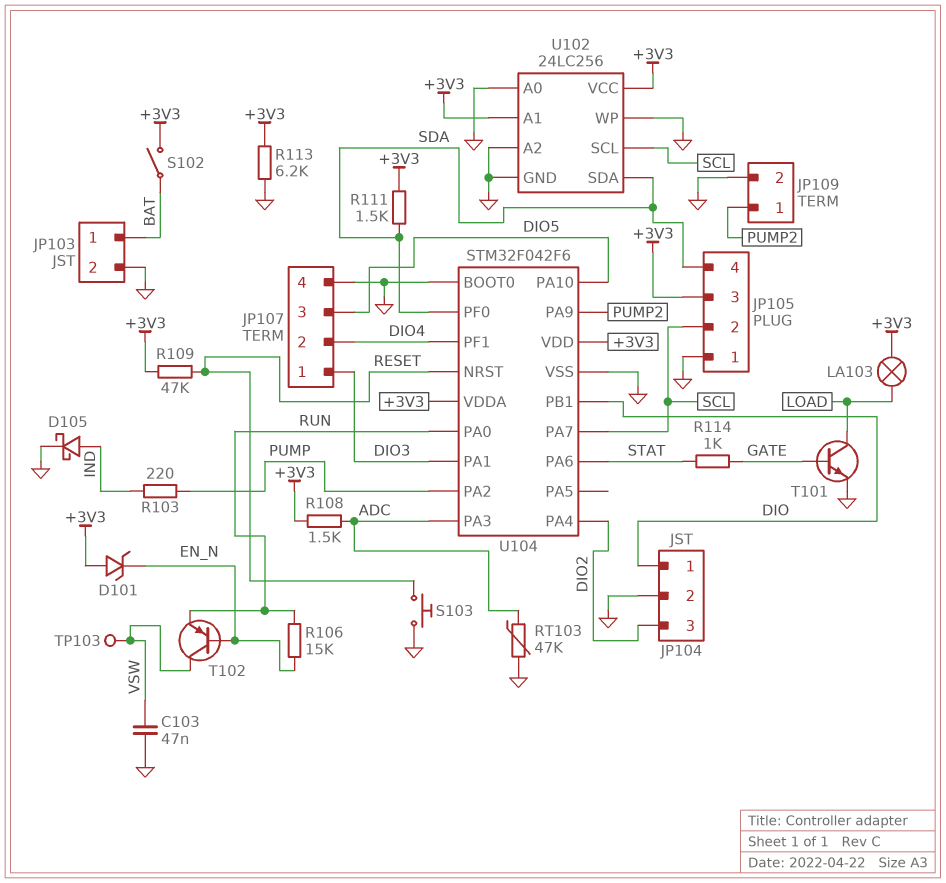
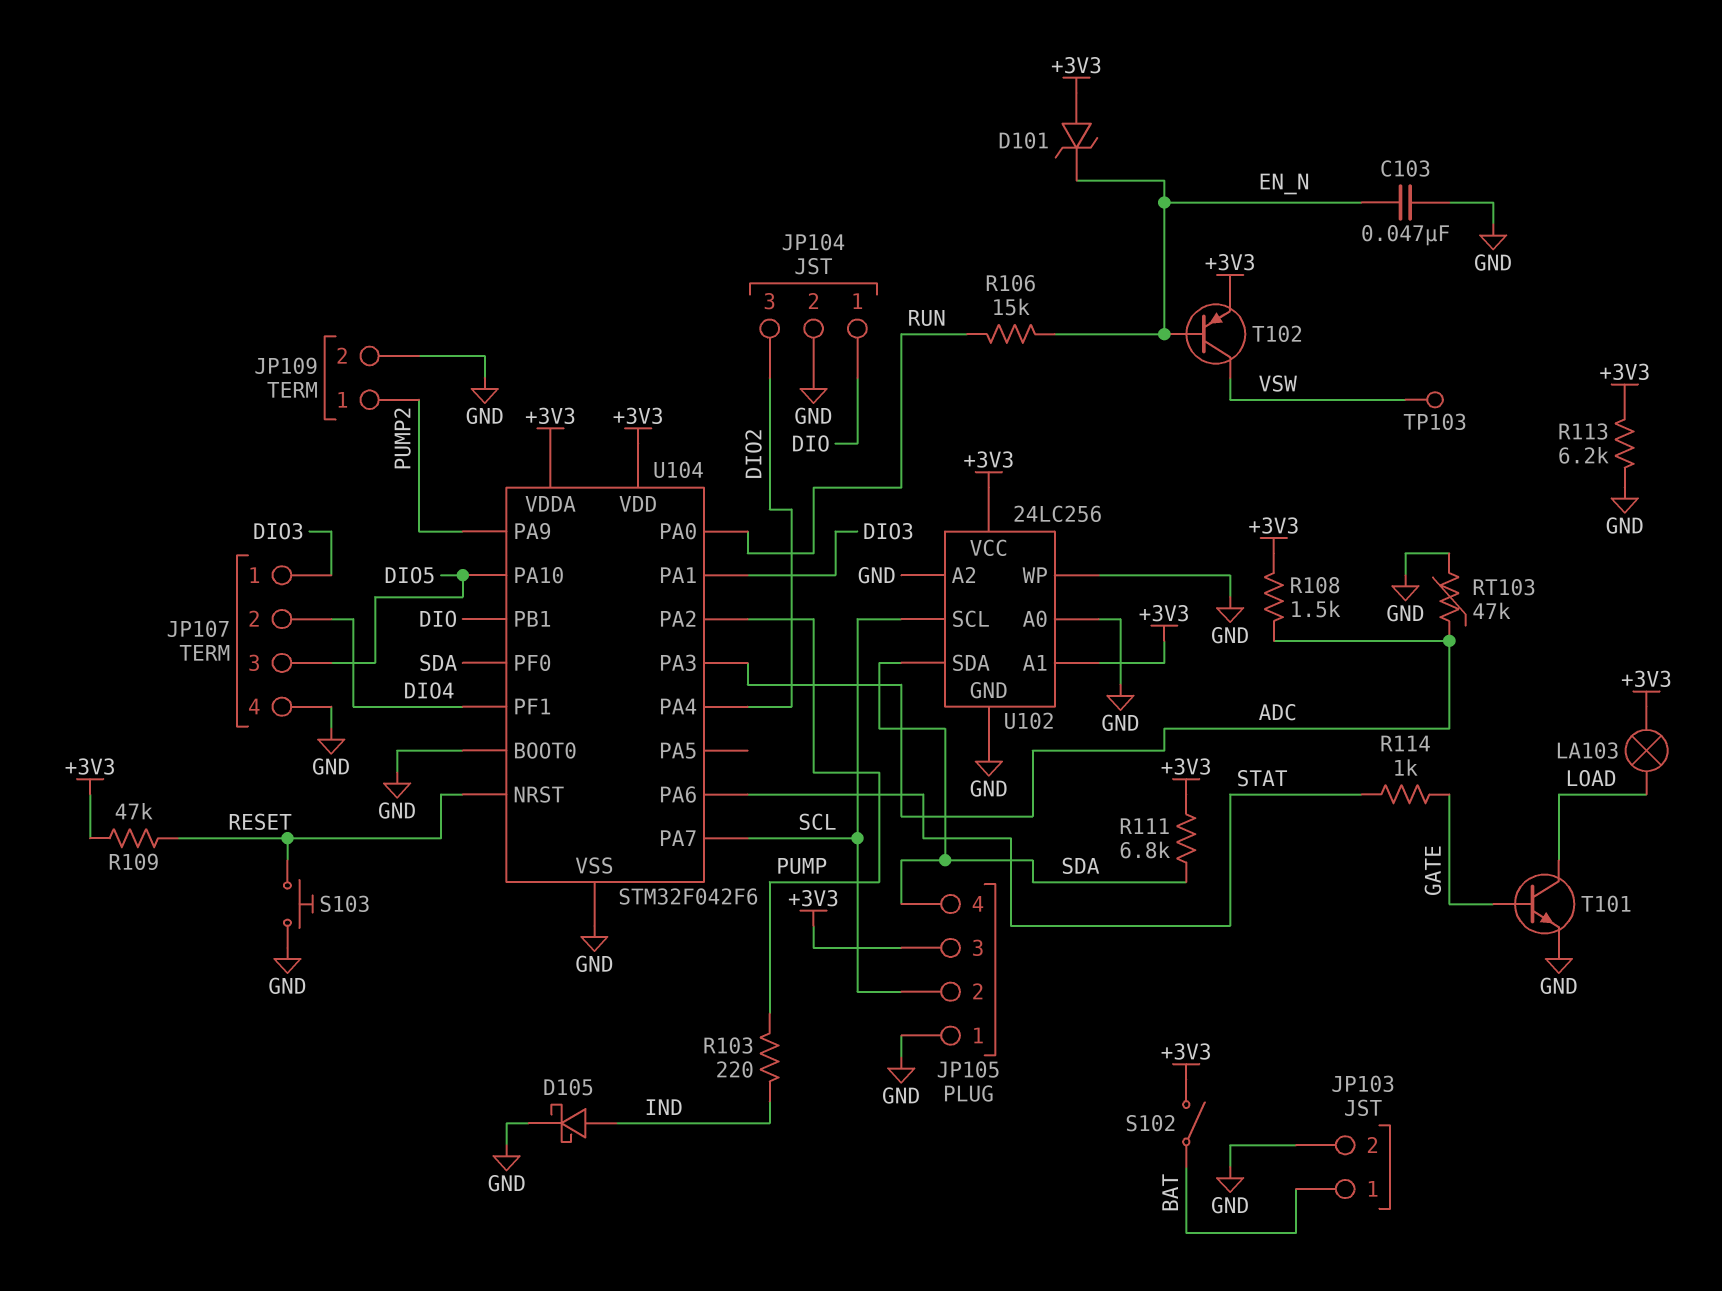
C103: 47nF (GND, VSW) -> 47nF (EN_N, GND)
R111: 1.5k (+3V3, SDA) -> 6.8k (+3V3, SDA)
T102: PNP (B EN_N, C VSW, E RUN) -> PNP (B EN_N, C VSW, E +3V3)

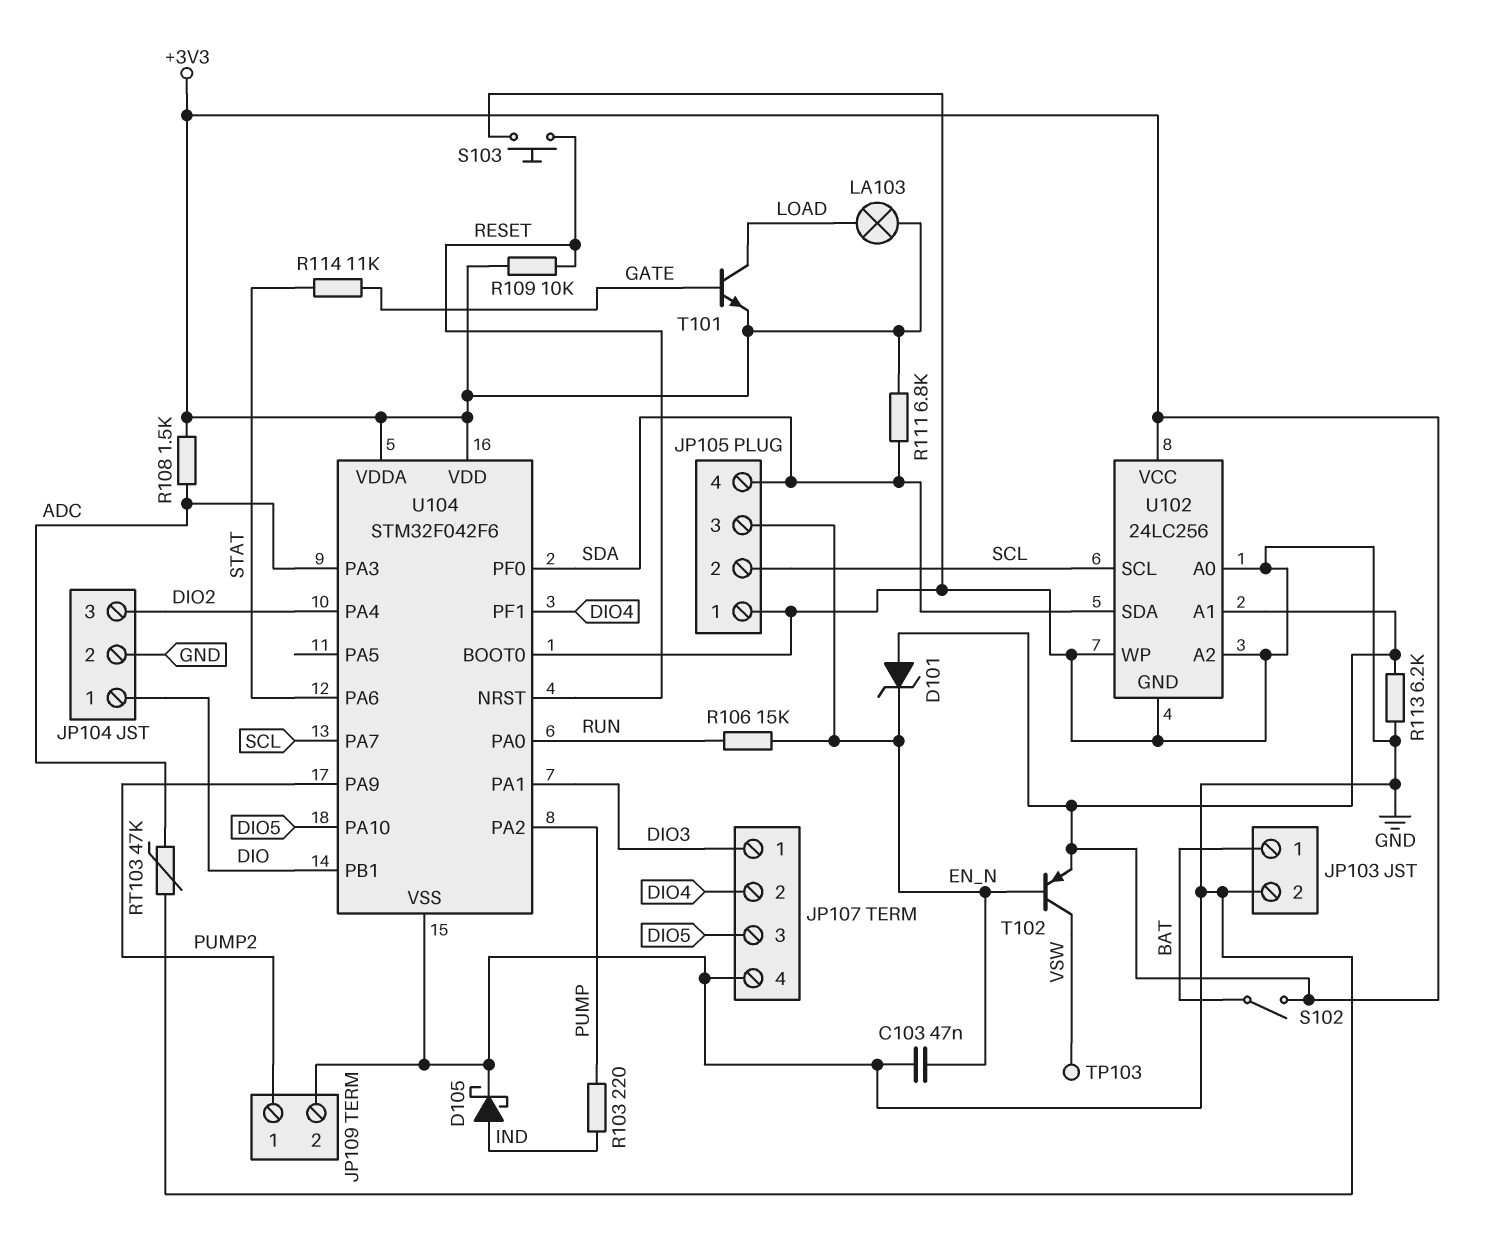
JP105 pin 3: +3V3 -> EN_N
R109: 47k (+3V3, RESET) -> 10k (+3V3, RESET)
R114: 1k (GATE, STAT) -> 11k (GATE, STAT)
T101: NPN (B GATE, C LOAD, E GND) -> NPN (B GATE, C LOAD, E +3V3)

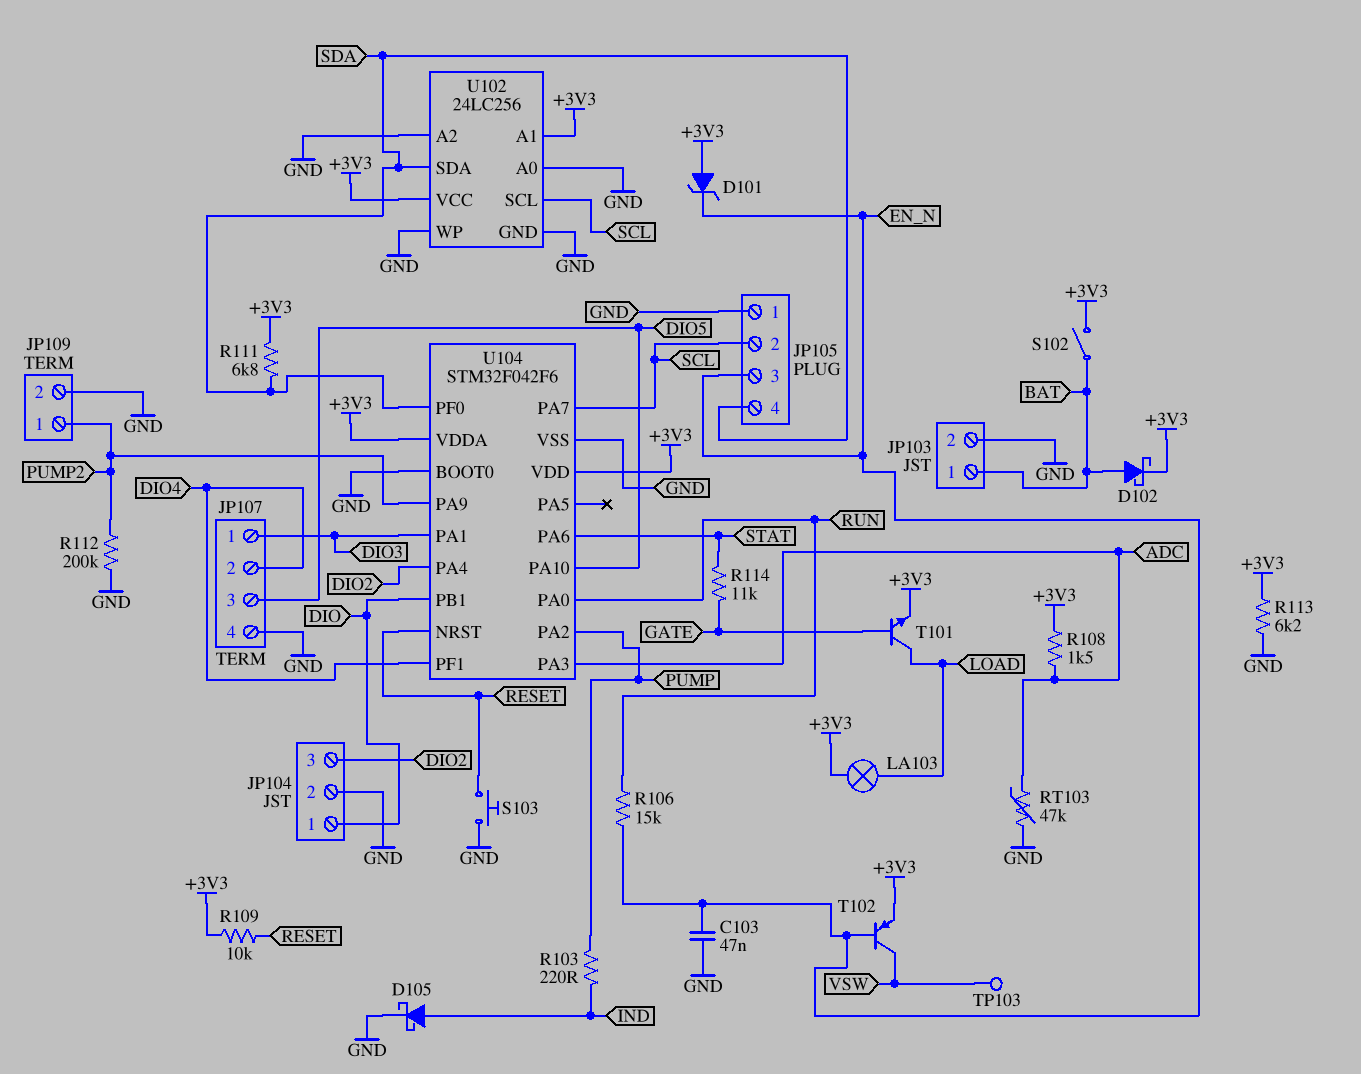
D102: none -> schottky (A BAT, K +3V3)
R112: none -> 200k (GND, PUMP2)

